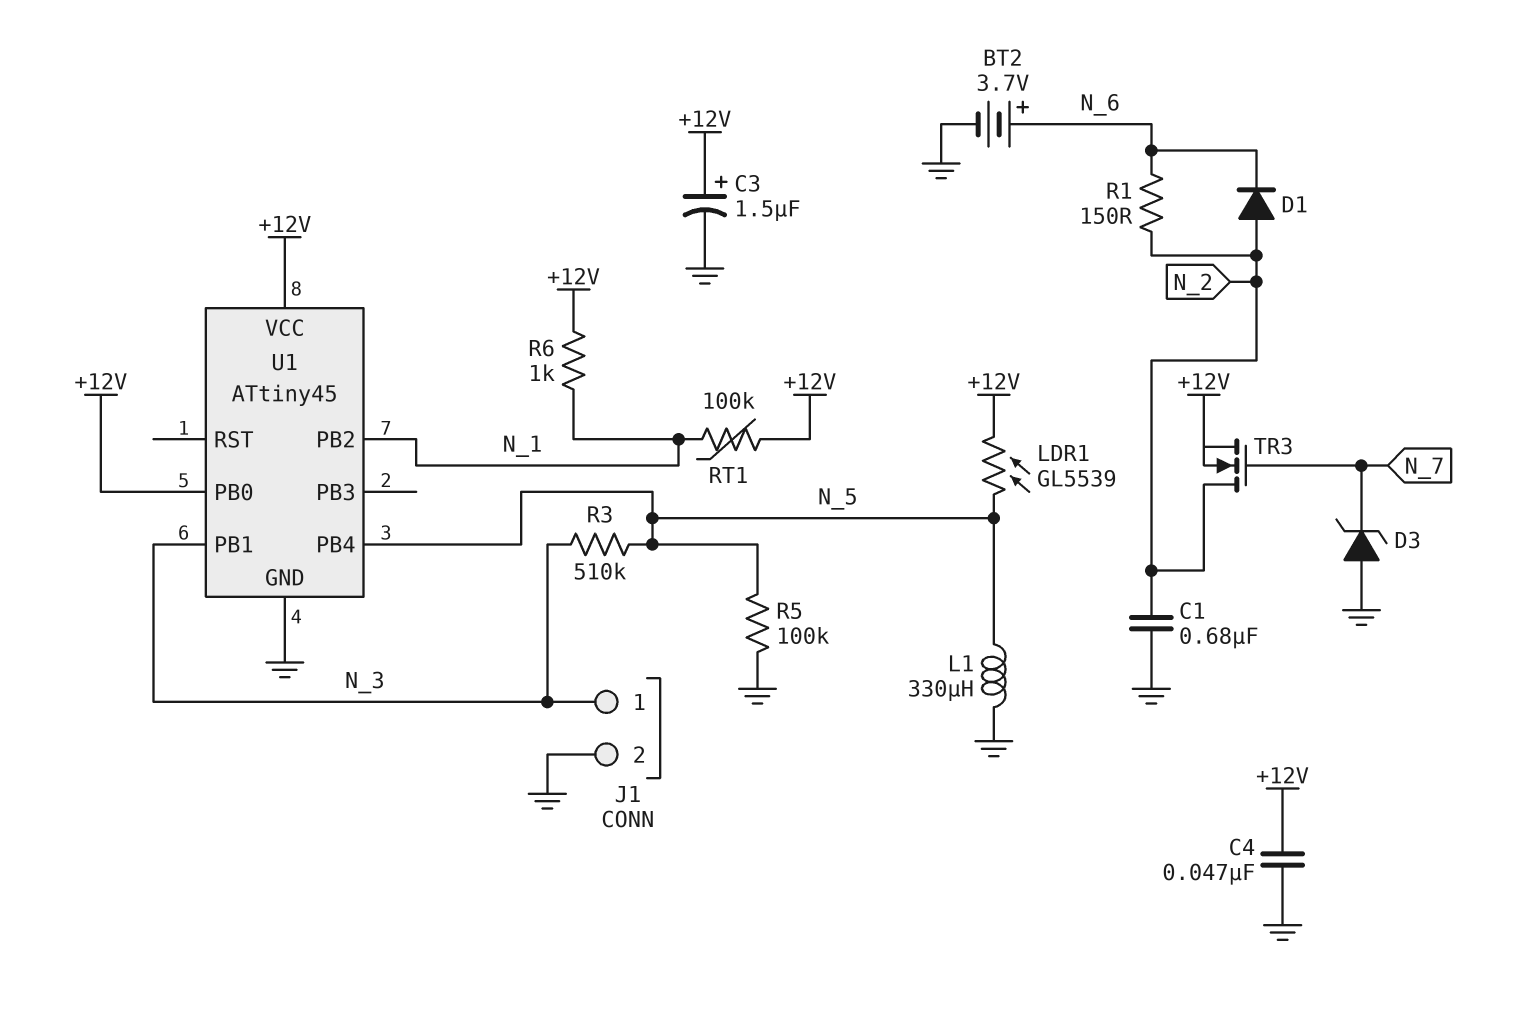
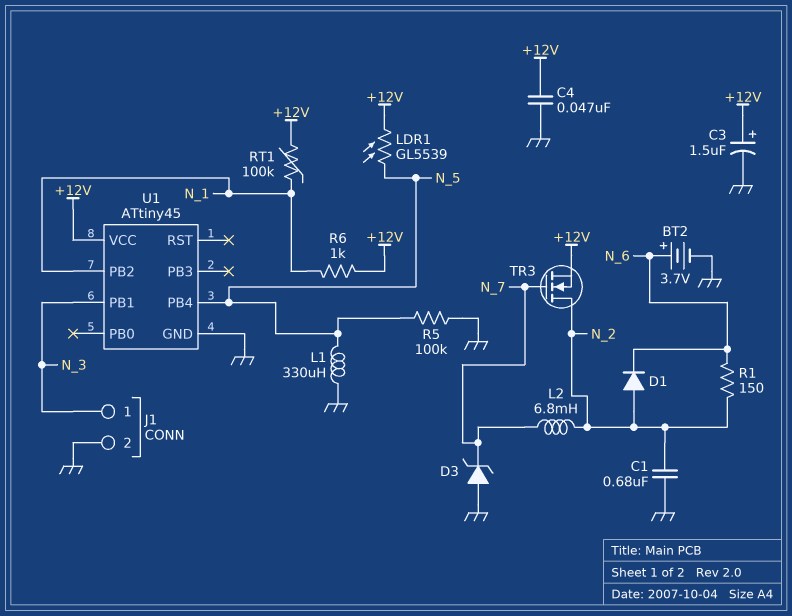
L2: none -> 6.8mH (N_2, N_7)
R3: 510k (N_3, N_5) -> none
U1 pin PB0: +12V -> none

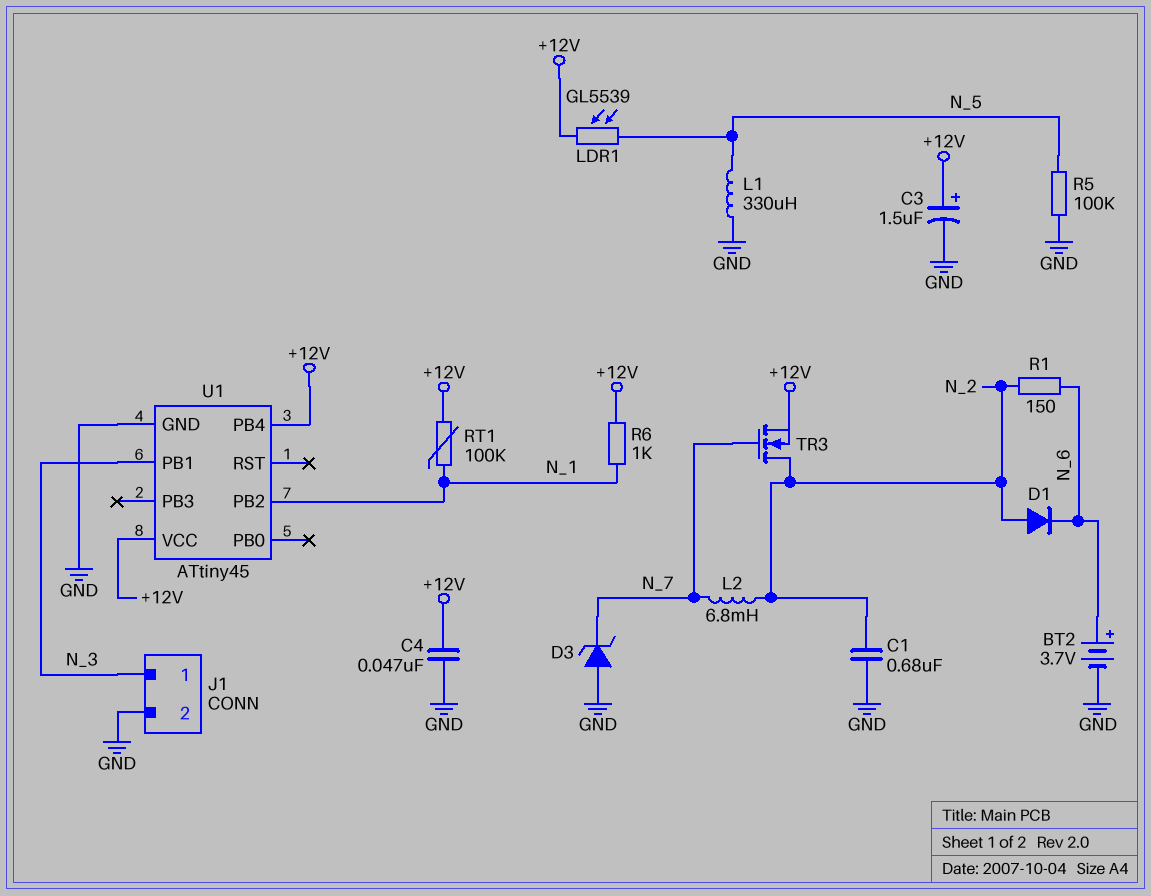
U1 pin PB4: N_5 -> +12V

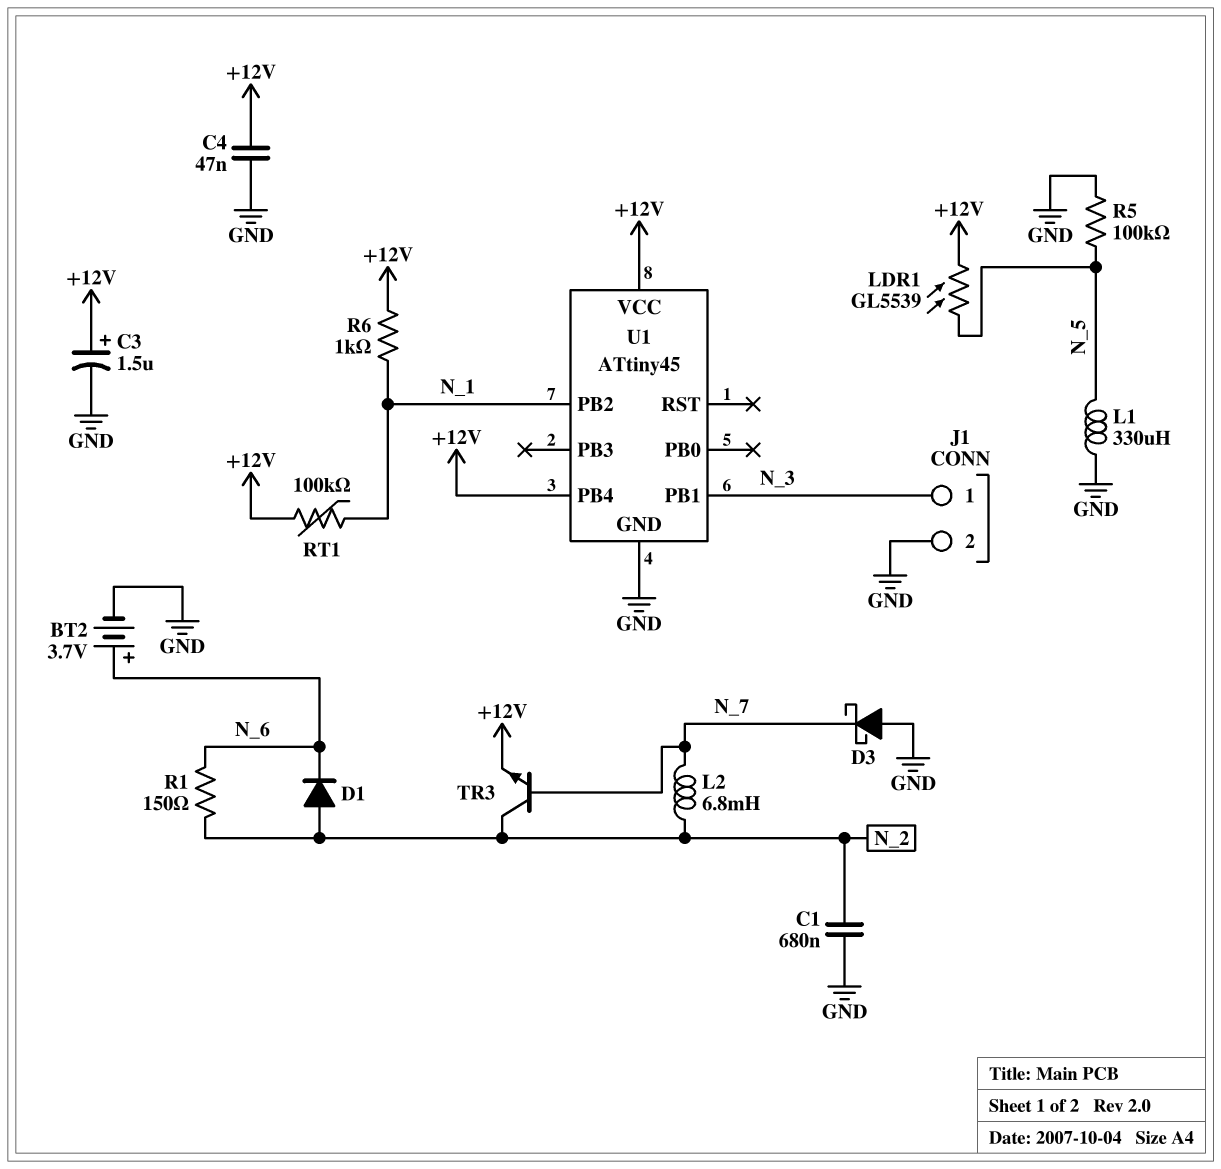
D3: zener (A GND, K N_7) -> schottky (A GND, K N_7)
TR3: NMOS (G N_7, D N_2, S +12V) -> NPN (B N_7, C N_2, E +12V)

